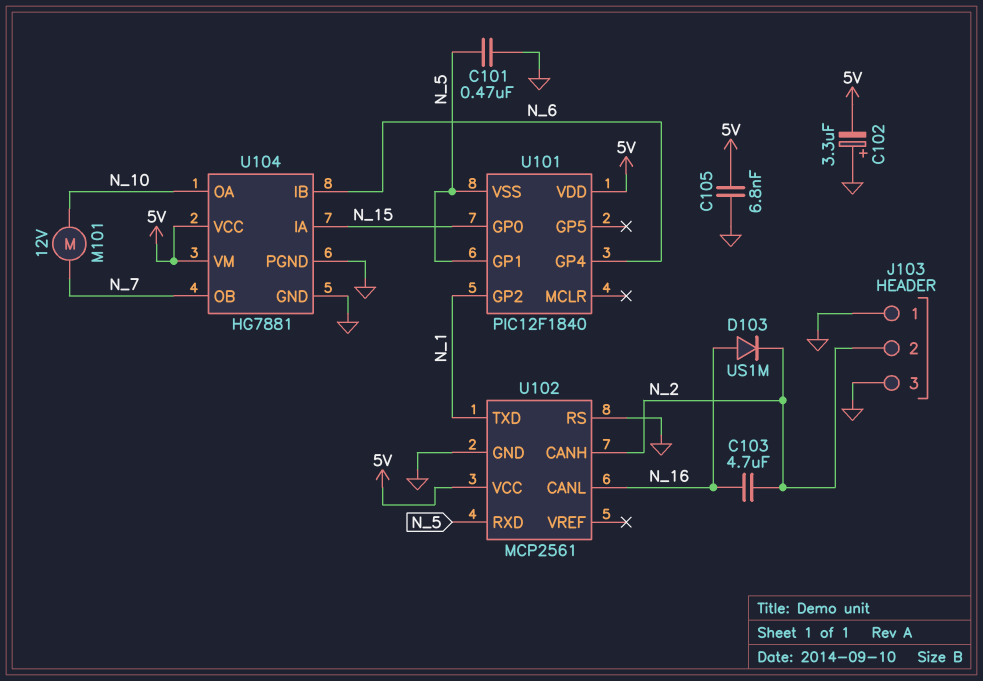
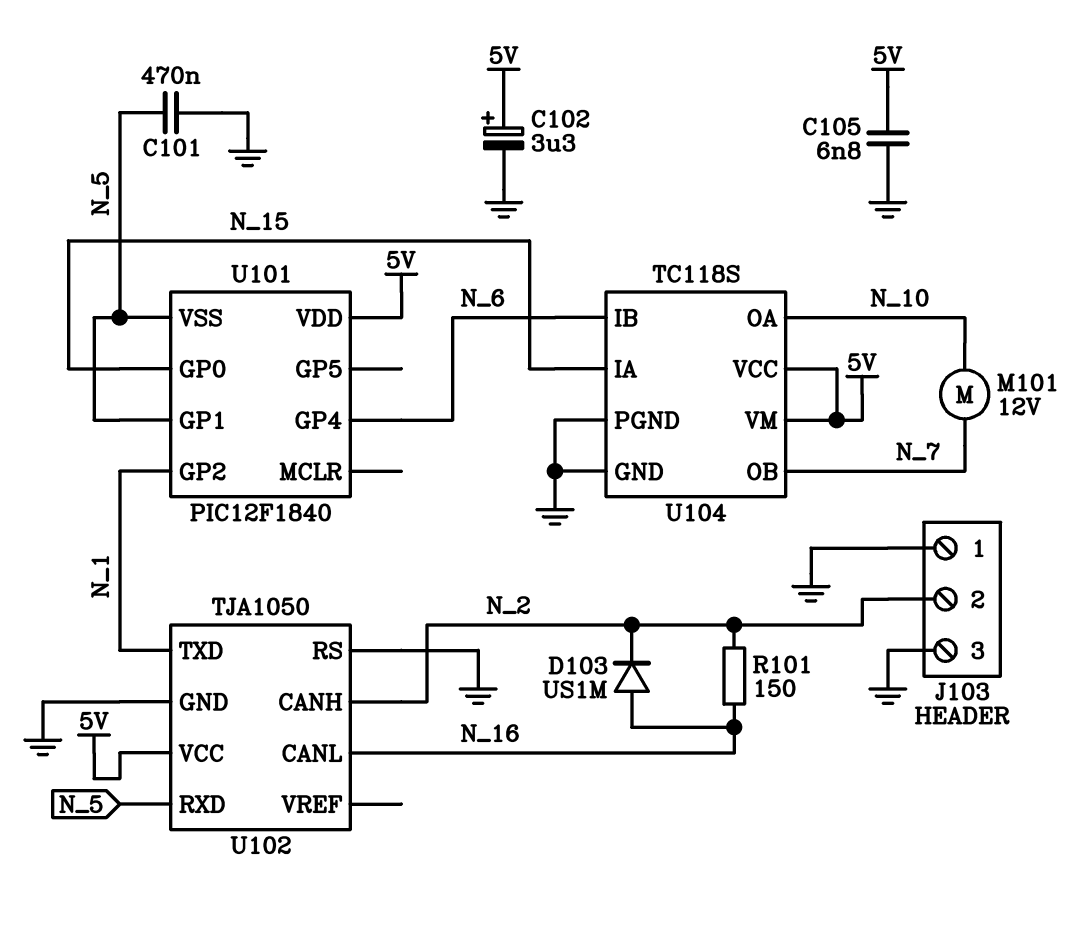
C102: 3.3uF (plus GND, minus 5V) -> 3.3uF (plus 5V, minus GND)
C103: 4.7uF (N_2, N_16) -> none
R101: none -> 150 (N_2, N_16)
U102: MCP2561 -> TJA1050
U104: HG7881 -> TC118S

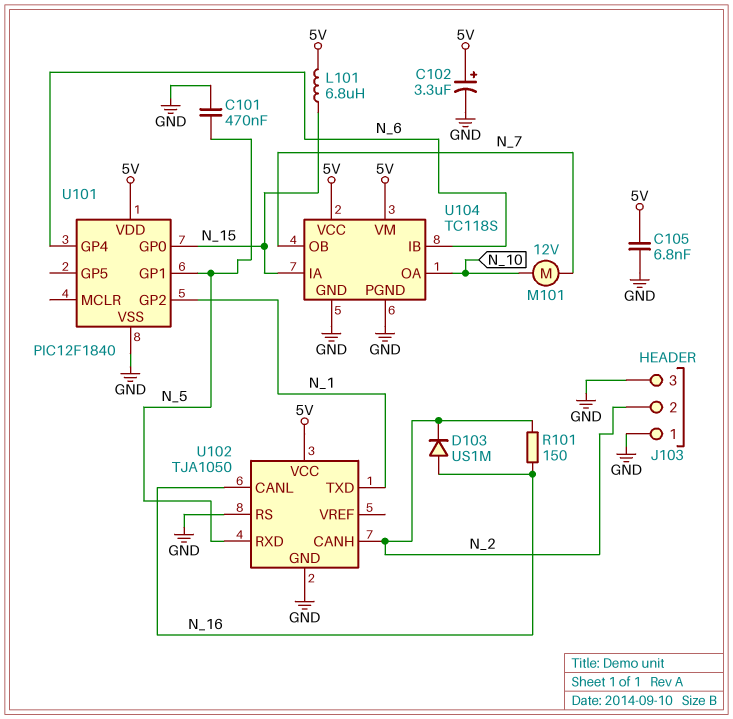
L101: none -> 6.8uH (5V, N_15)
U101 pin VSS: N_5 -> GND

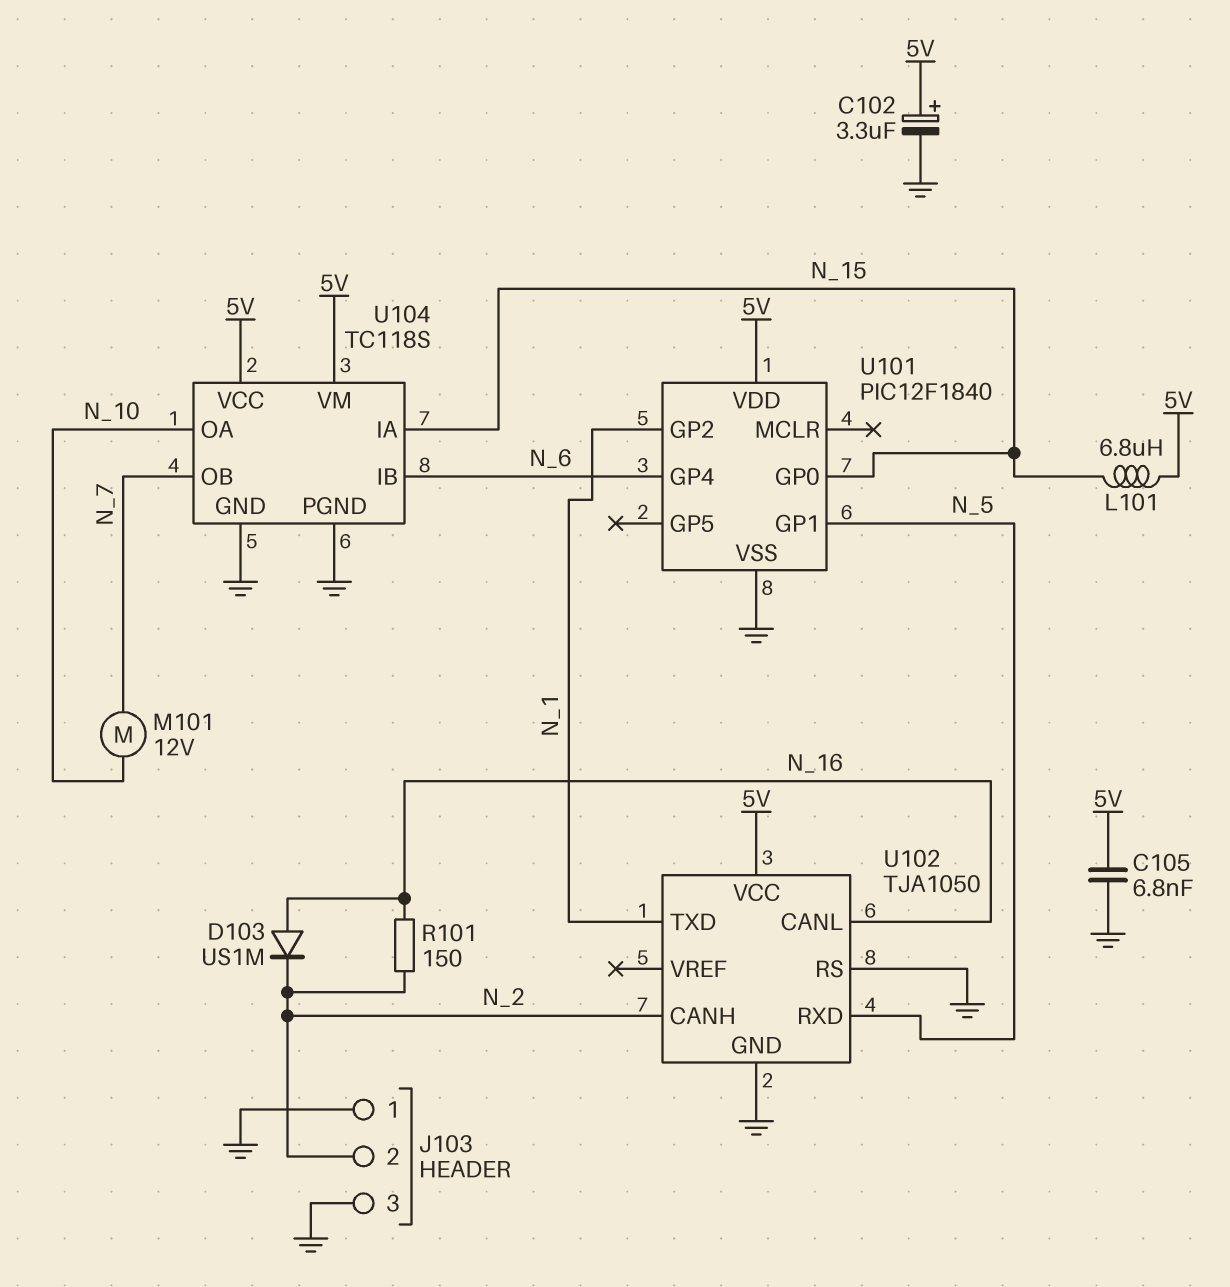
C101: 470nF (GND, N_5) -> none

